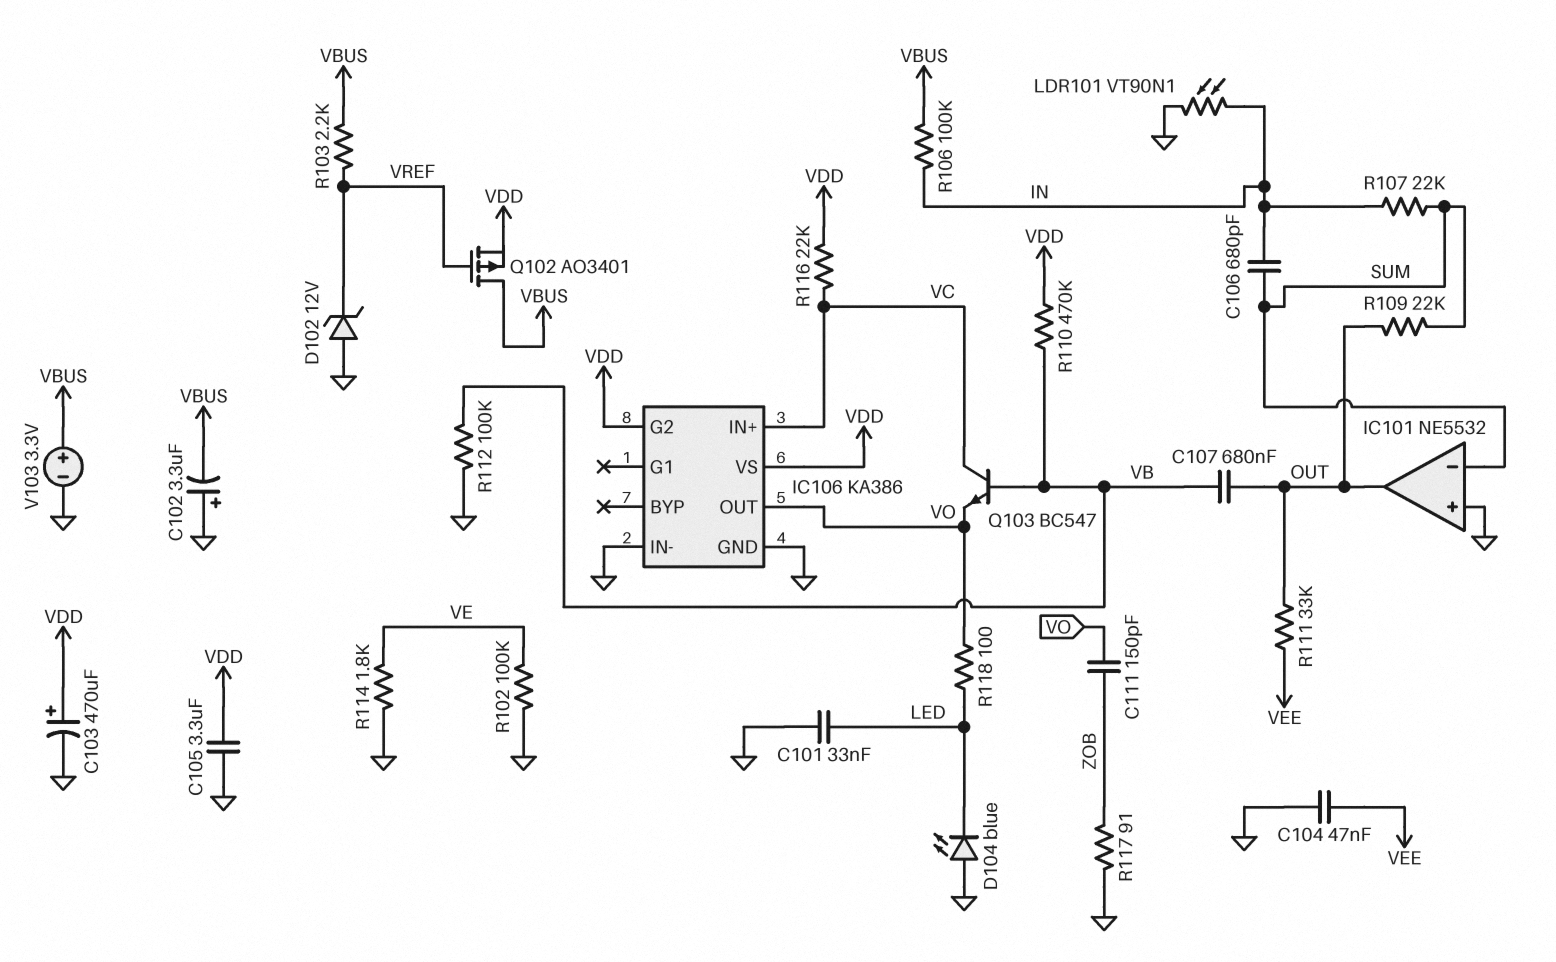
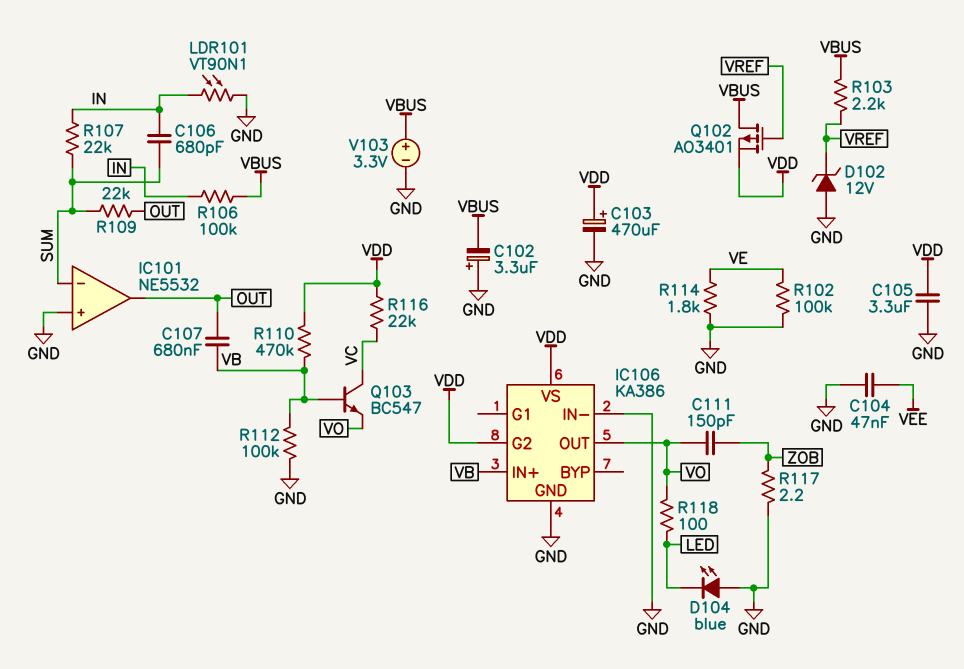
C101: 33nF (GND, LED) -> none
IC106 pin IN+: VC -> VB
R111: 33k (OUT, VEE) -> none
R117: 91 (GND, ZOB) -> 2.2 (GND, ZOB)

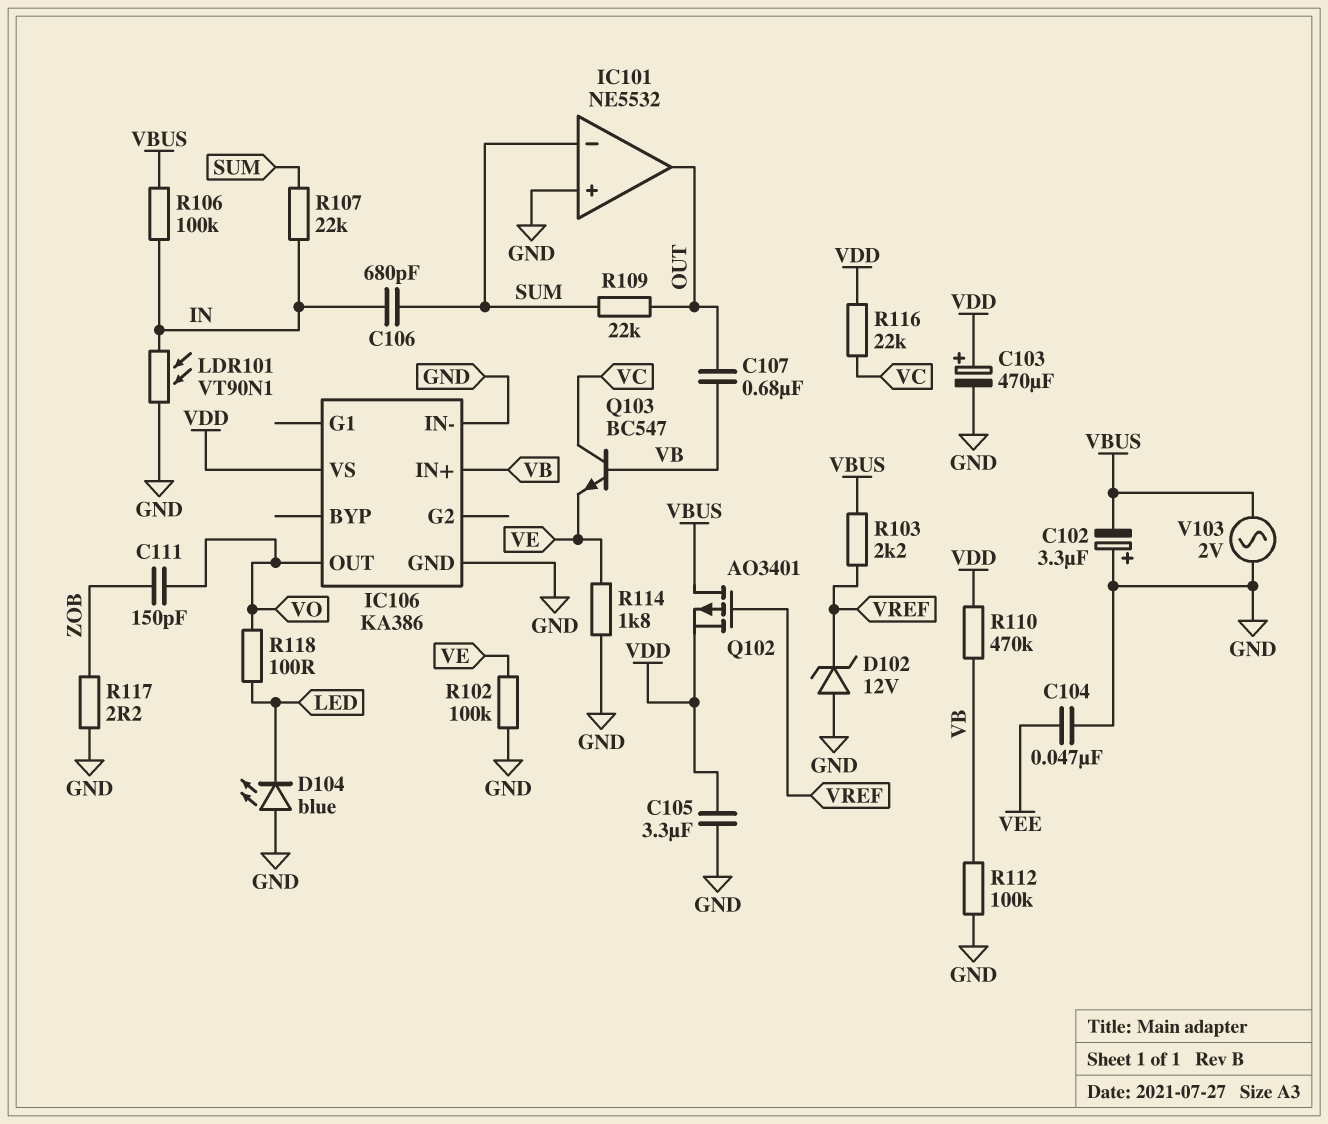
IC106 pin G2: VDD -> none
Q103: NPN BC547 (B VB, C VC, E VO) -> NPN BC547 (B VB, C VC, E VE)
V103: 3.3V (plus VBUS, minus GND) -> AC 2V (GND, VBUS)

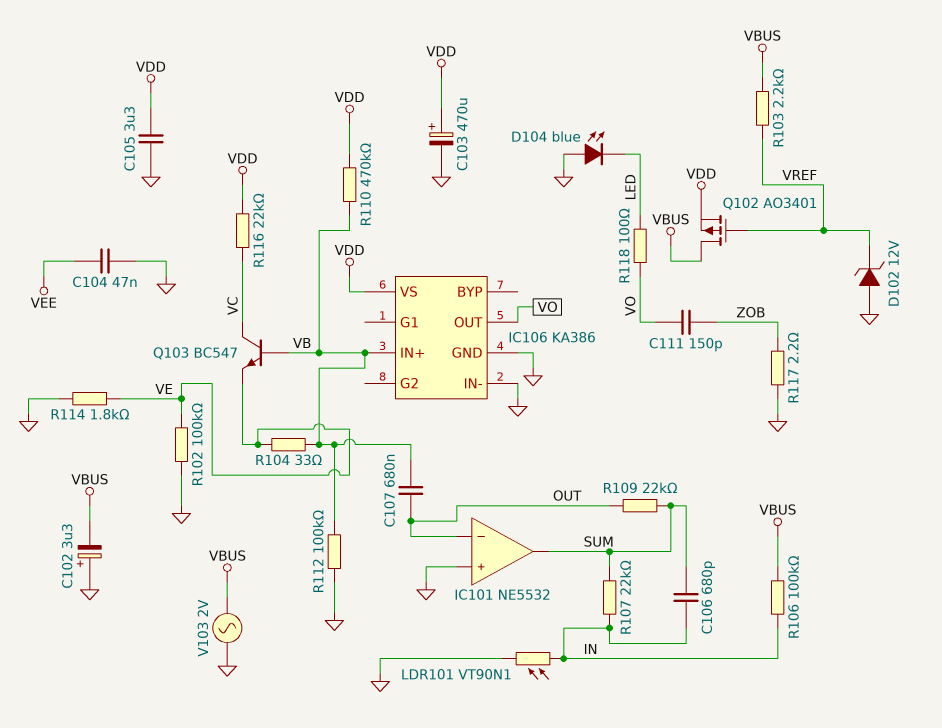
IC101 pin in-: SUM -> OUT
IC101 pin out: OUT -> SUM
R104: none -> 33 (VB, VE)

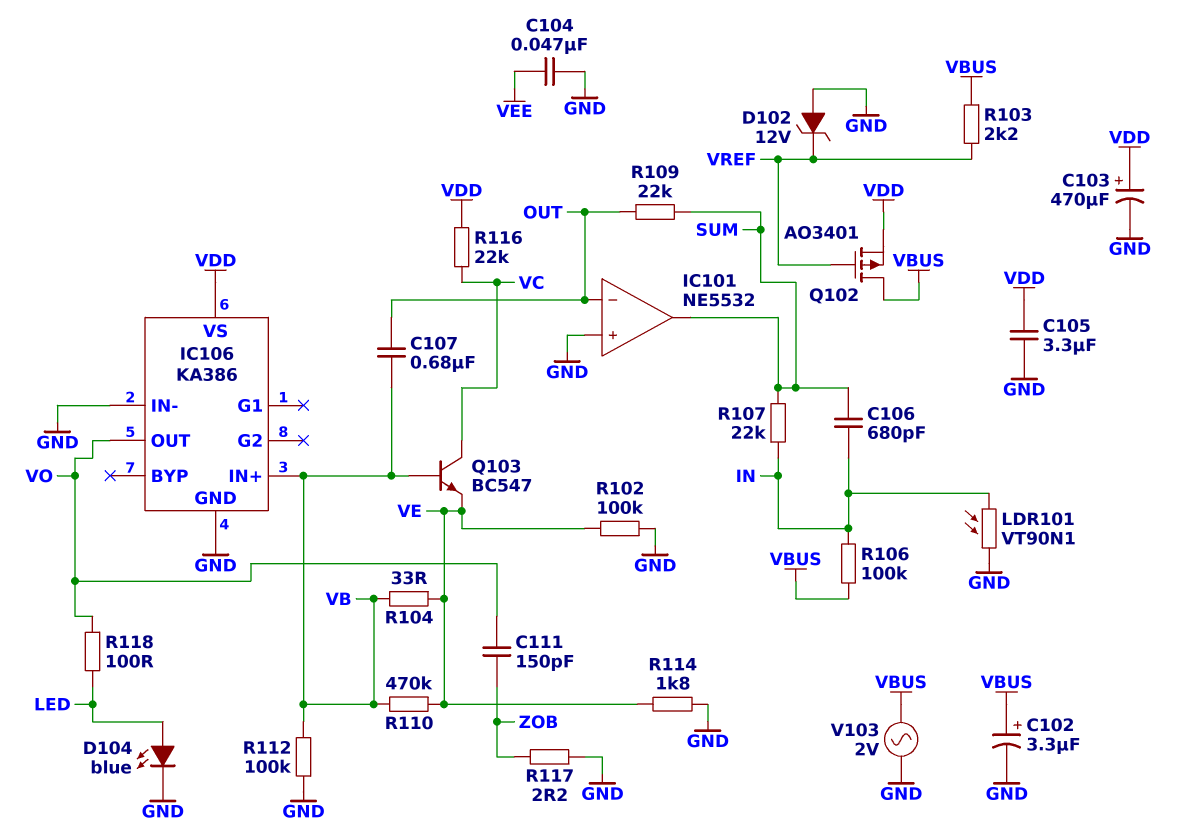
C102: 3.3uF (plus GND, minus VBUS) -> 3.3uF (plus VBUS, minus GND)
D104: LED blue (A GND, K LED) -> LED blue (A LED, K GND)
R110: 470k (VB, VDD) -> 470k (VB, VE)

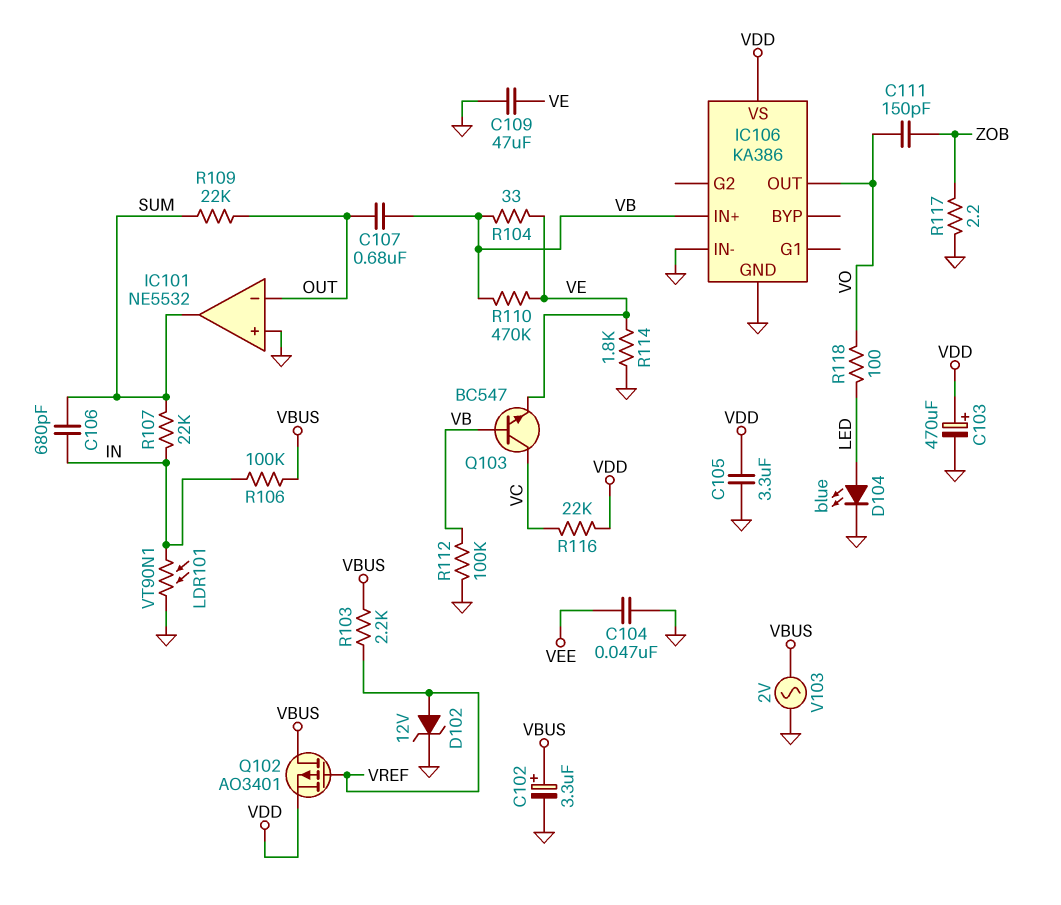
C109: none -> 47uF (GND, VE)
D102: zener 12V (A GND, K VREF) -> zener 12V (A VREF, K GND)
R102: 100k (GND, VE) -> none

